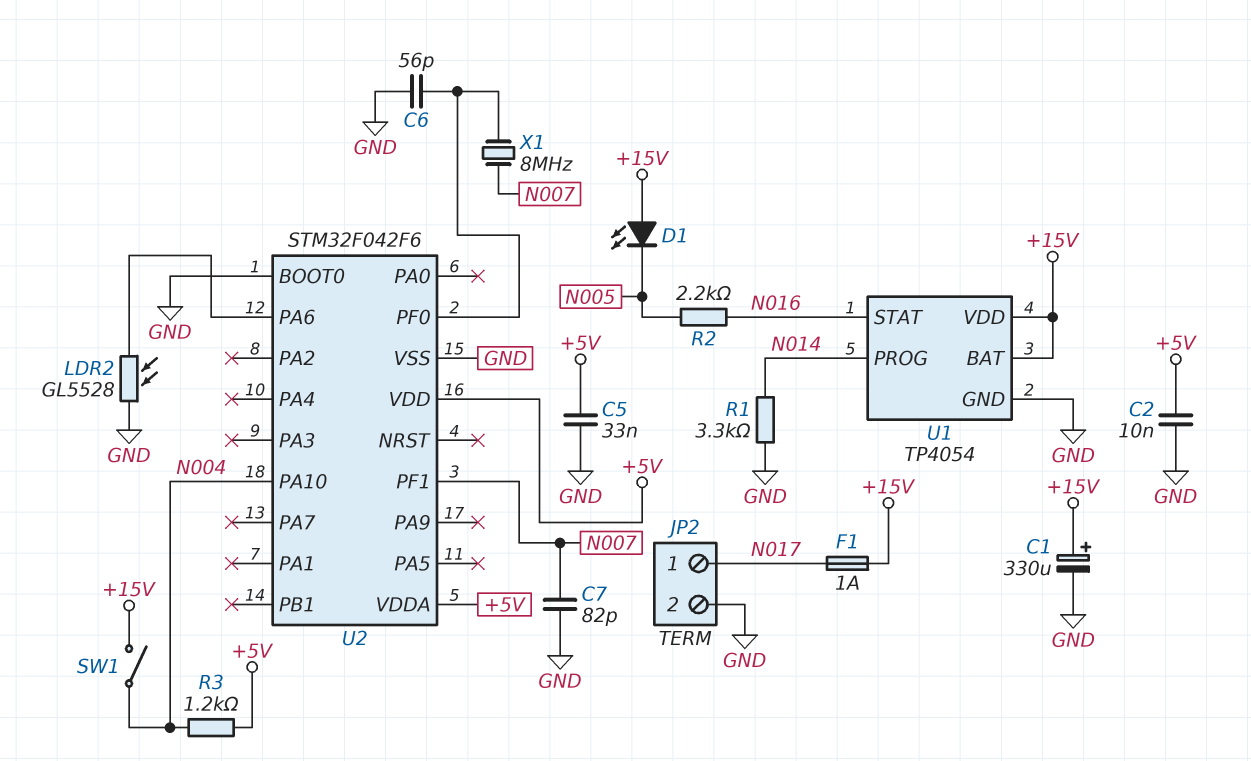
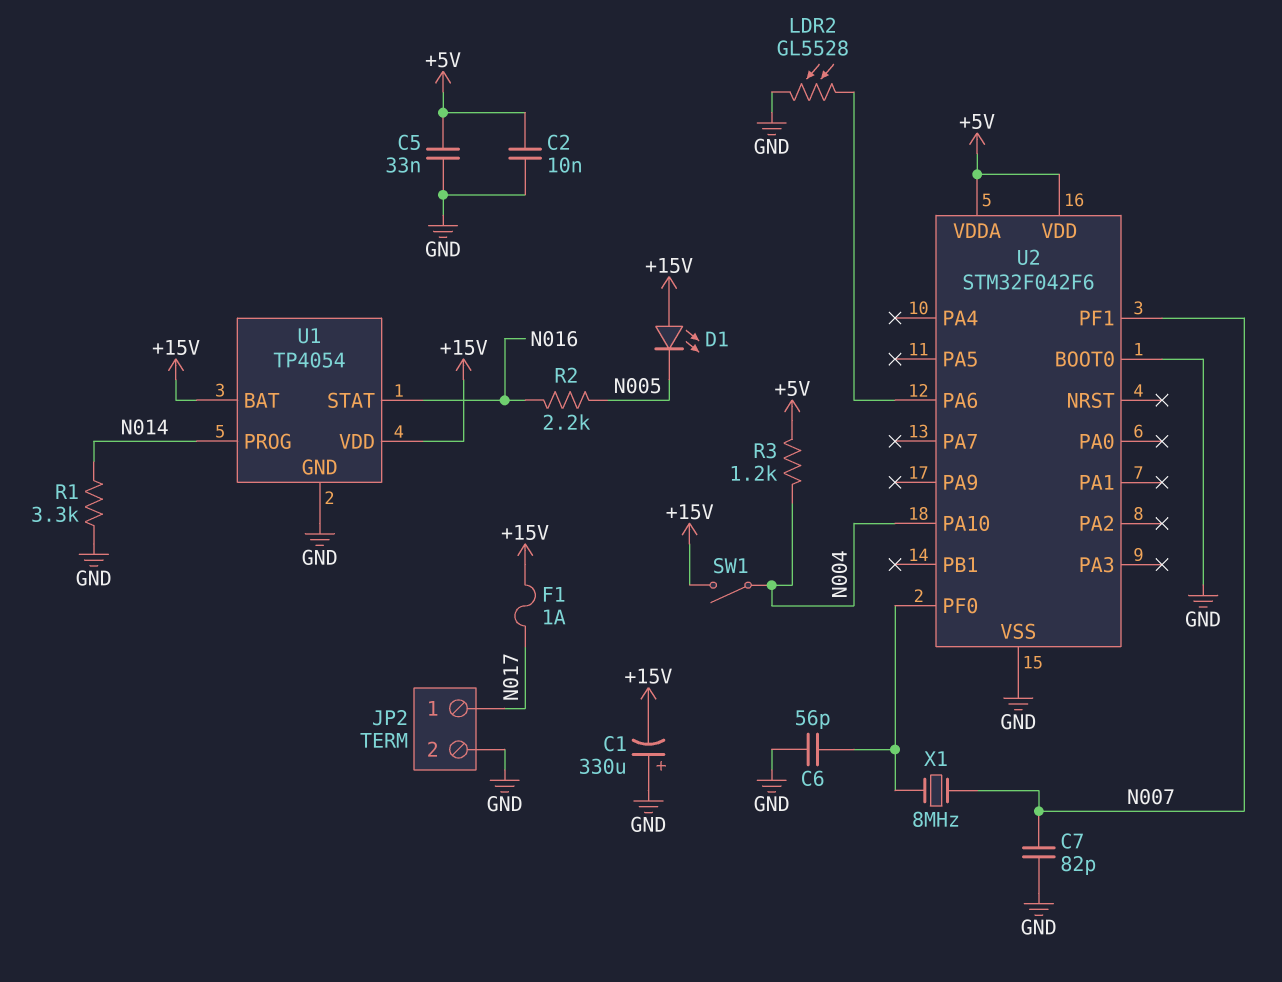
C1: 330uF (plus +15V, minus GND) -> 330uF (plus GND, minus +15V)

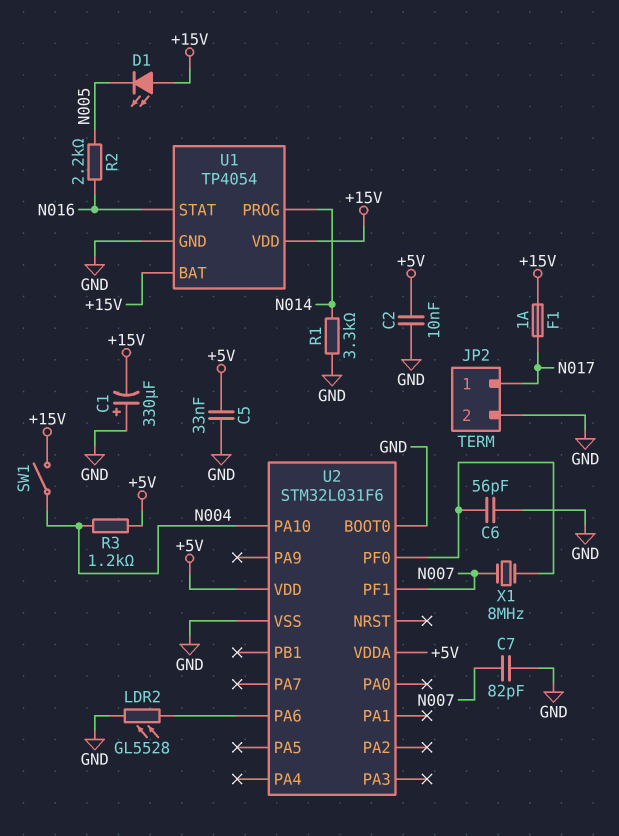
U2: STM32F042F6 -> STM32L031F6

